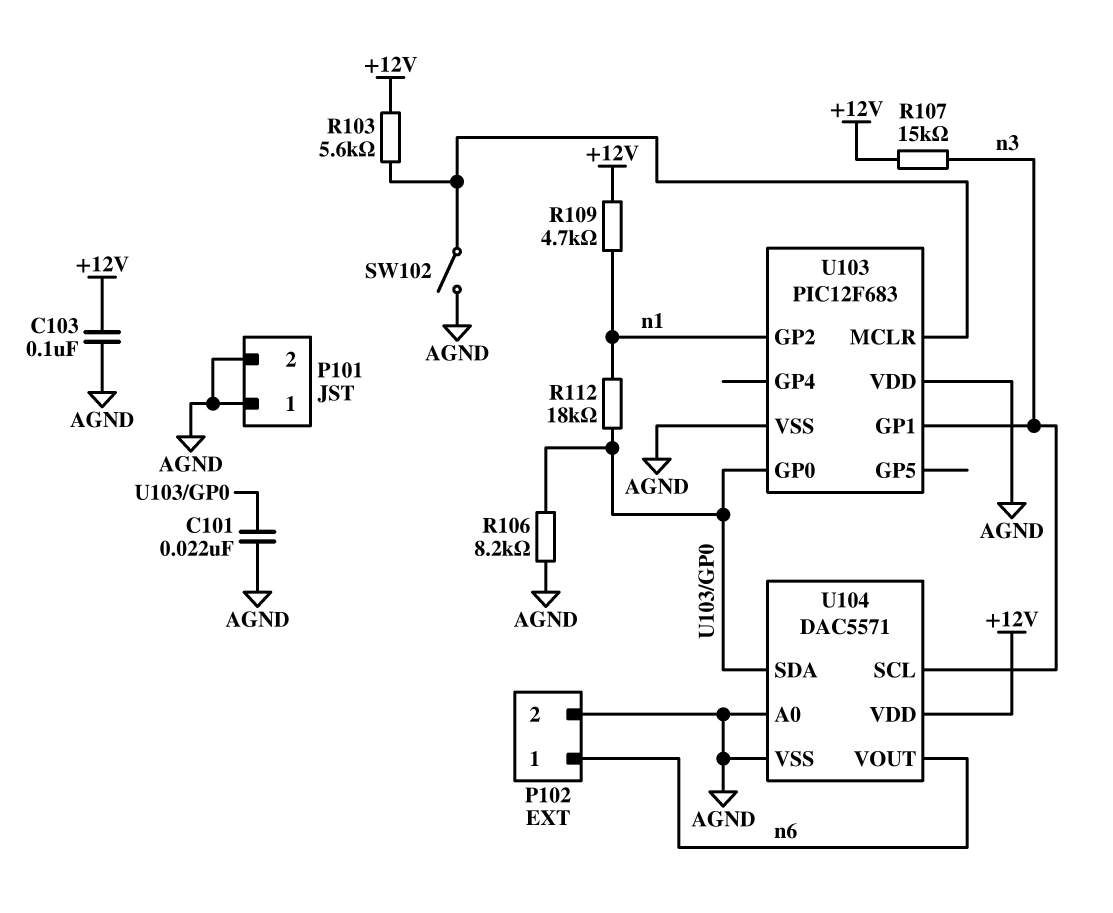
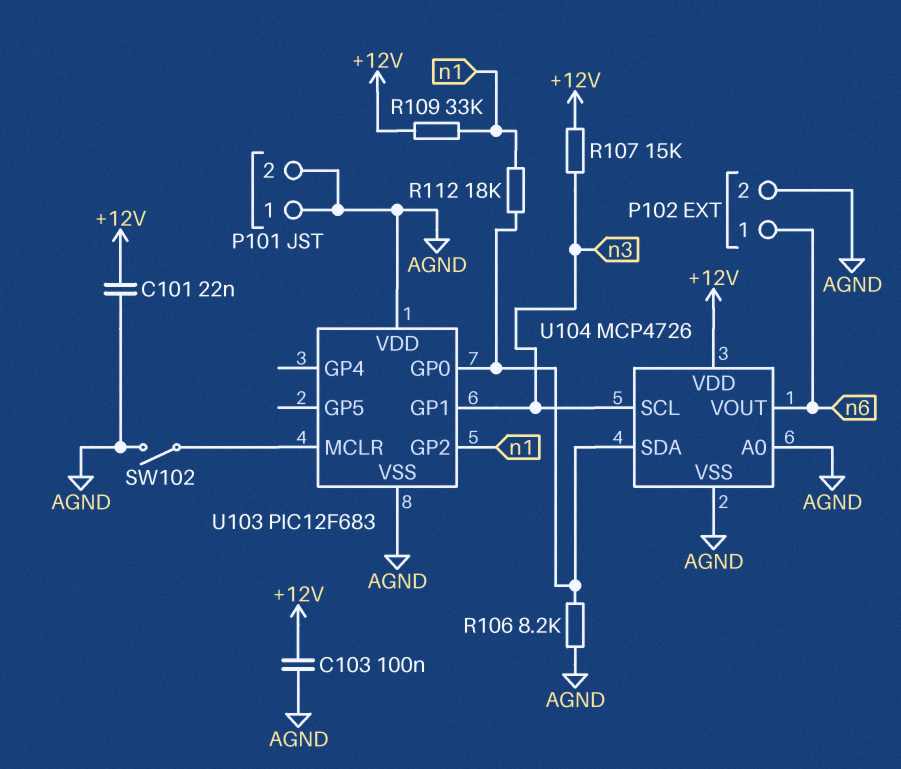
C101: 22nF (AGND, U103/GP0) -> 22nF (+12V, AGND)
R103: 5.6k (+12V, U103/MCLR) -> none
R109: 4.7k (+12V, n1) -> 33k (+12V, n1)
U104: DAC5571 -> MCP4726

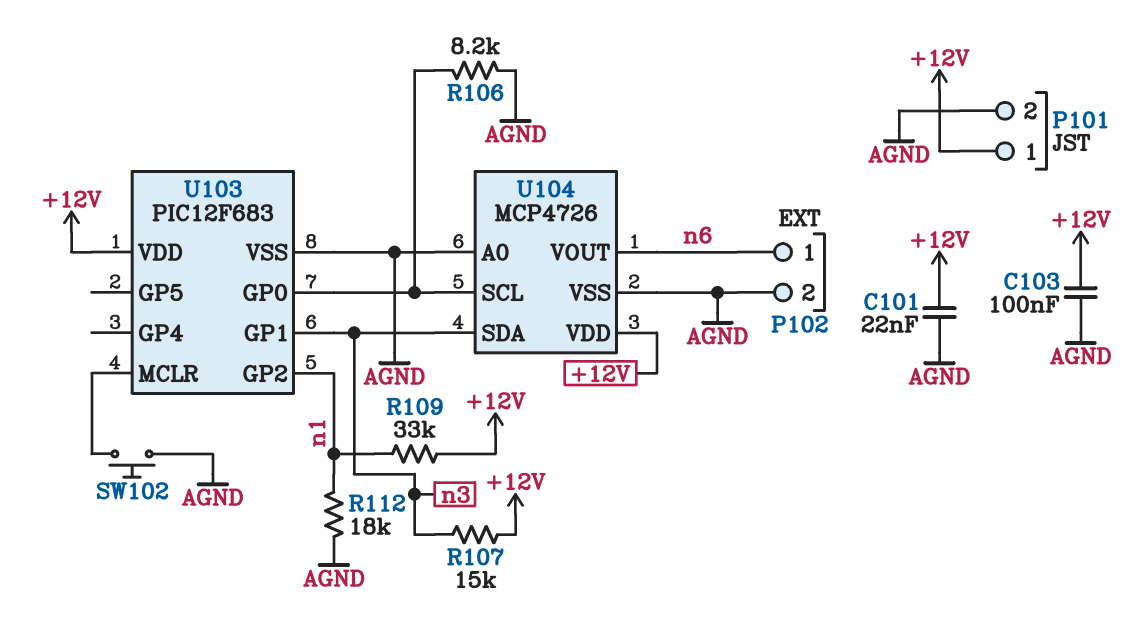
P101 pin 1: AGND -> +12V
R112: 18k (U103/GP0, n1) -> 18k (AGND, n1)
SW102: switch (AGND, U103/MCLR) -> button (AGND, U103/MCLR)
U103 pin VDD: AGND -> +12V
U104 pin SCL: n3 -> U103/GP0
U104 pin SDA: U103/GP0 -> n3

